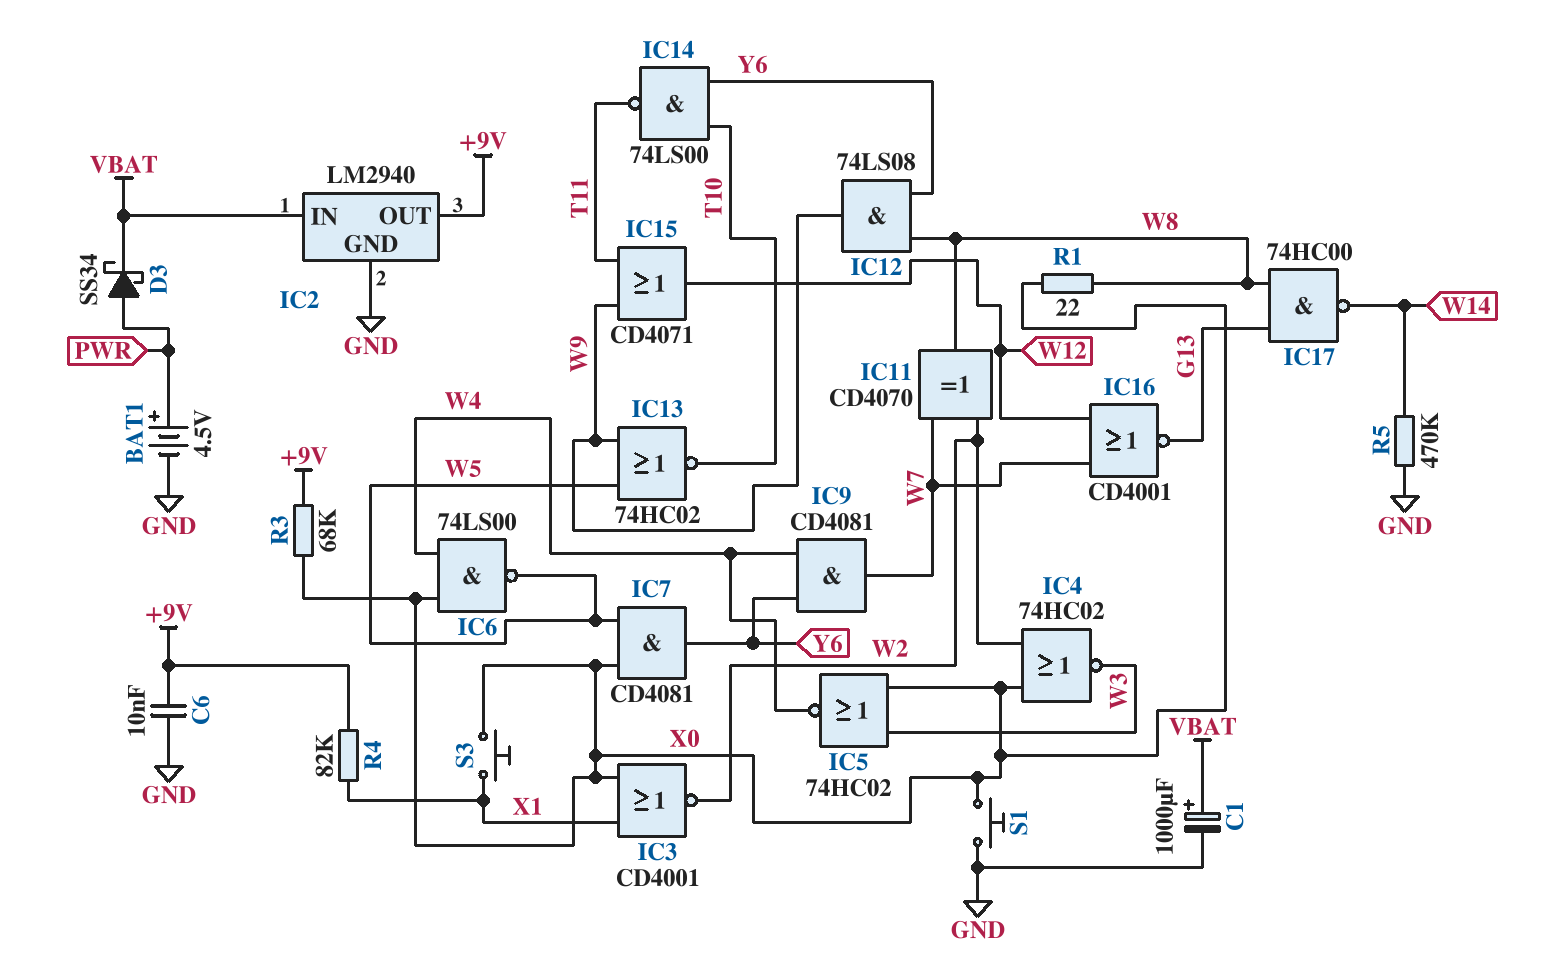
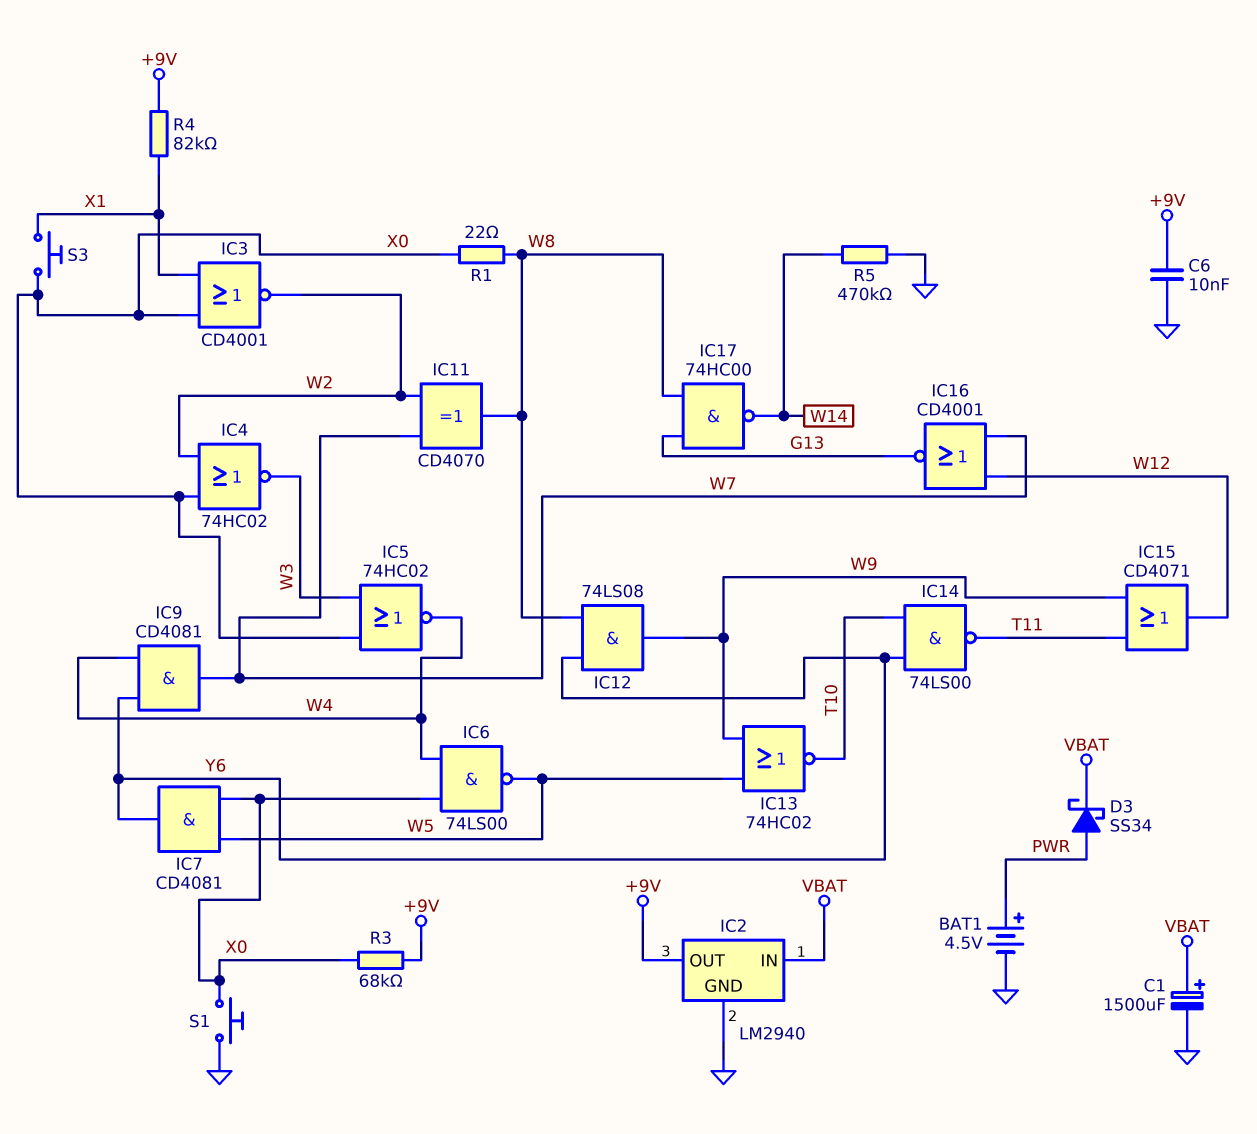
C1: 1000uF (plus VBAT, minus GND) -> 1500uF (plus VBAT, minus GND)

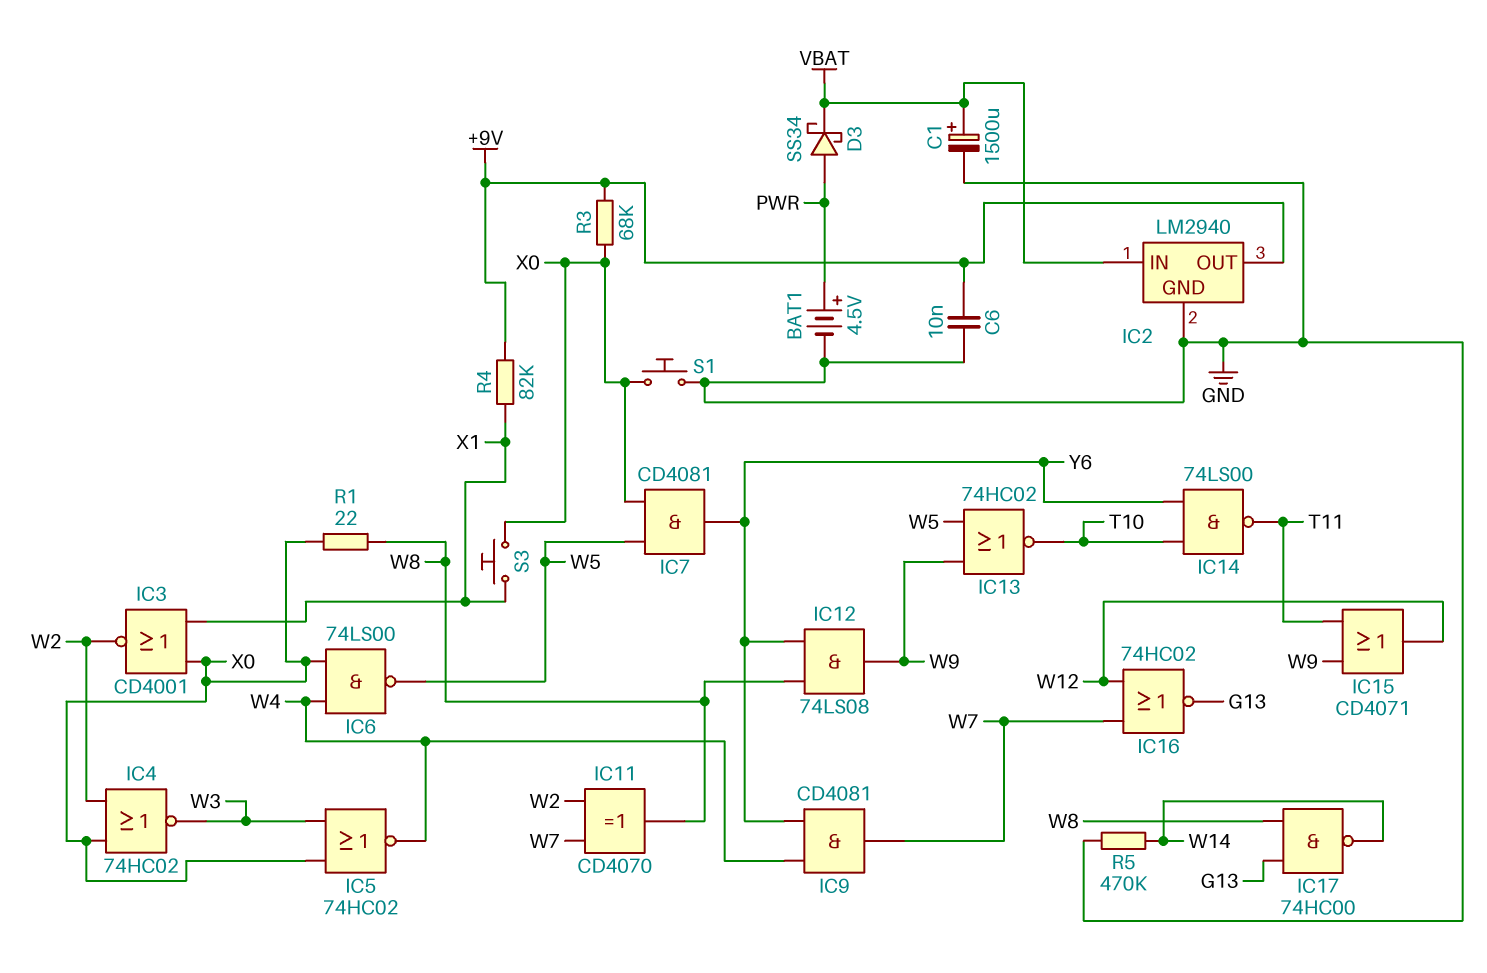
IC16: NOR CD4001 (in W7, in W12, out G13) -> NOR 74HC02 (in W7, in W12, out G13)

